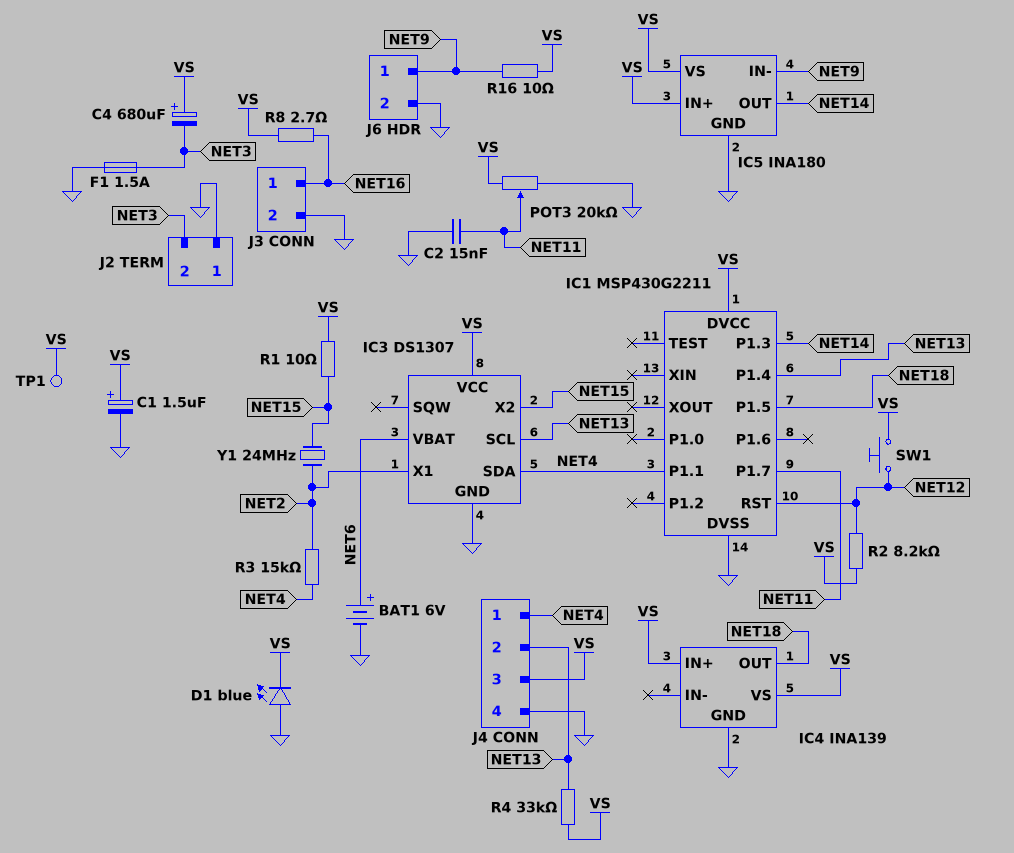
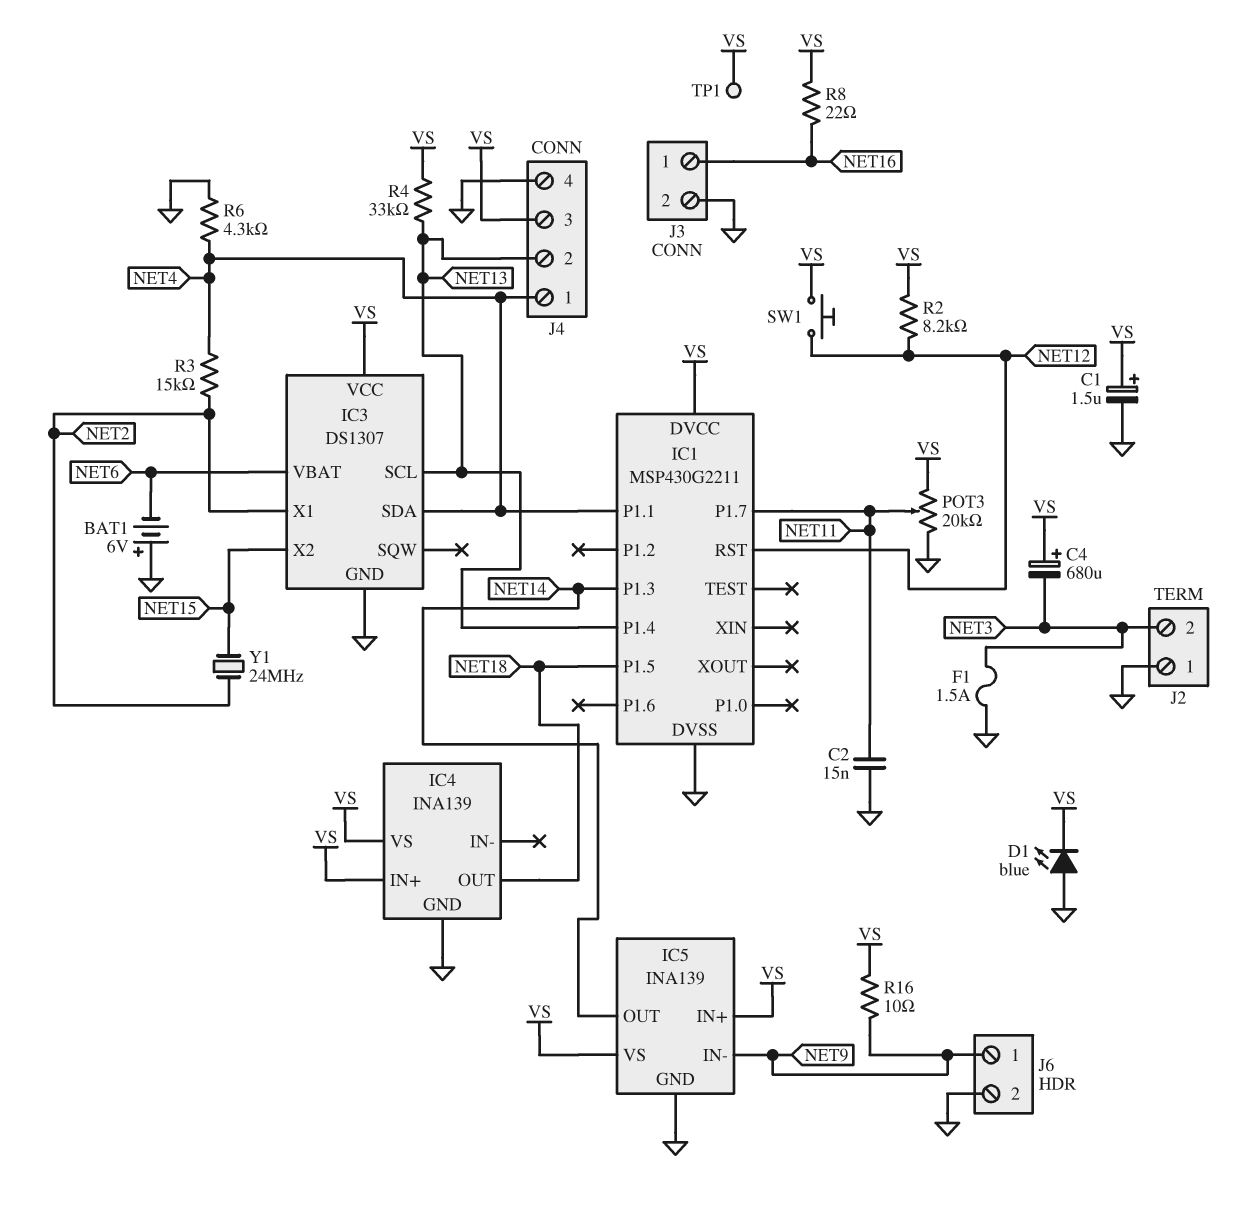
BAT1: 6V (plus NET6, minus GND) -> 6V (plus GND, minus NET6)
IC5: INA180 -> INA139
R1: 10 (NET15, VS) -> none
R6: none -> 4.3k (GND, NET4)
R8: 2.7 (NET16, VS) -> 22 (NET16, VS)

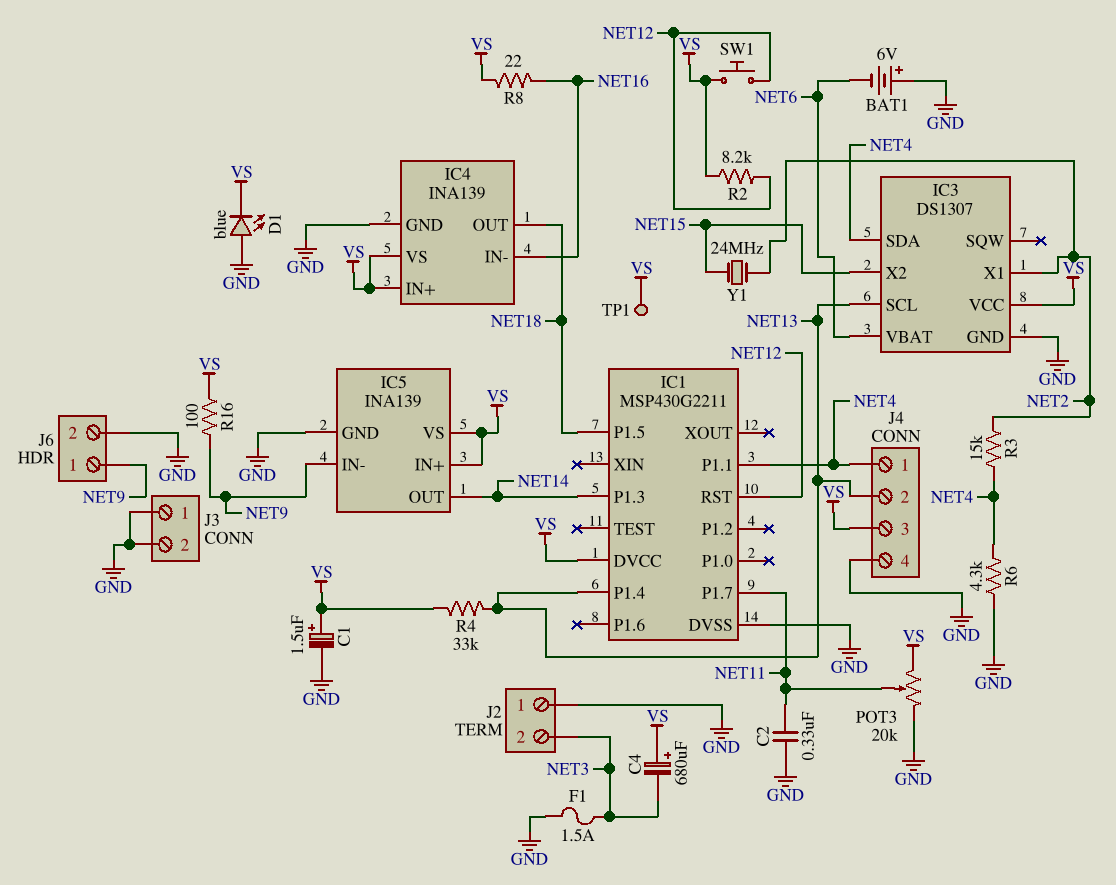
C2: 15nF (GND, NET11) -> 330nF (GND, NET11)
IC4 pin IN-: none -> NET16
J3 pin 1: NET16 -> GND
R16: 10 (NET9, VS) -> 100 (NET9, VS)

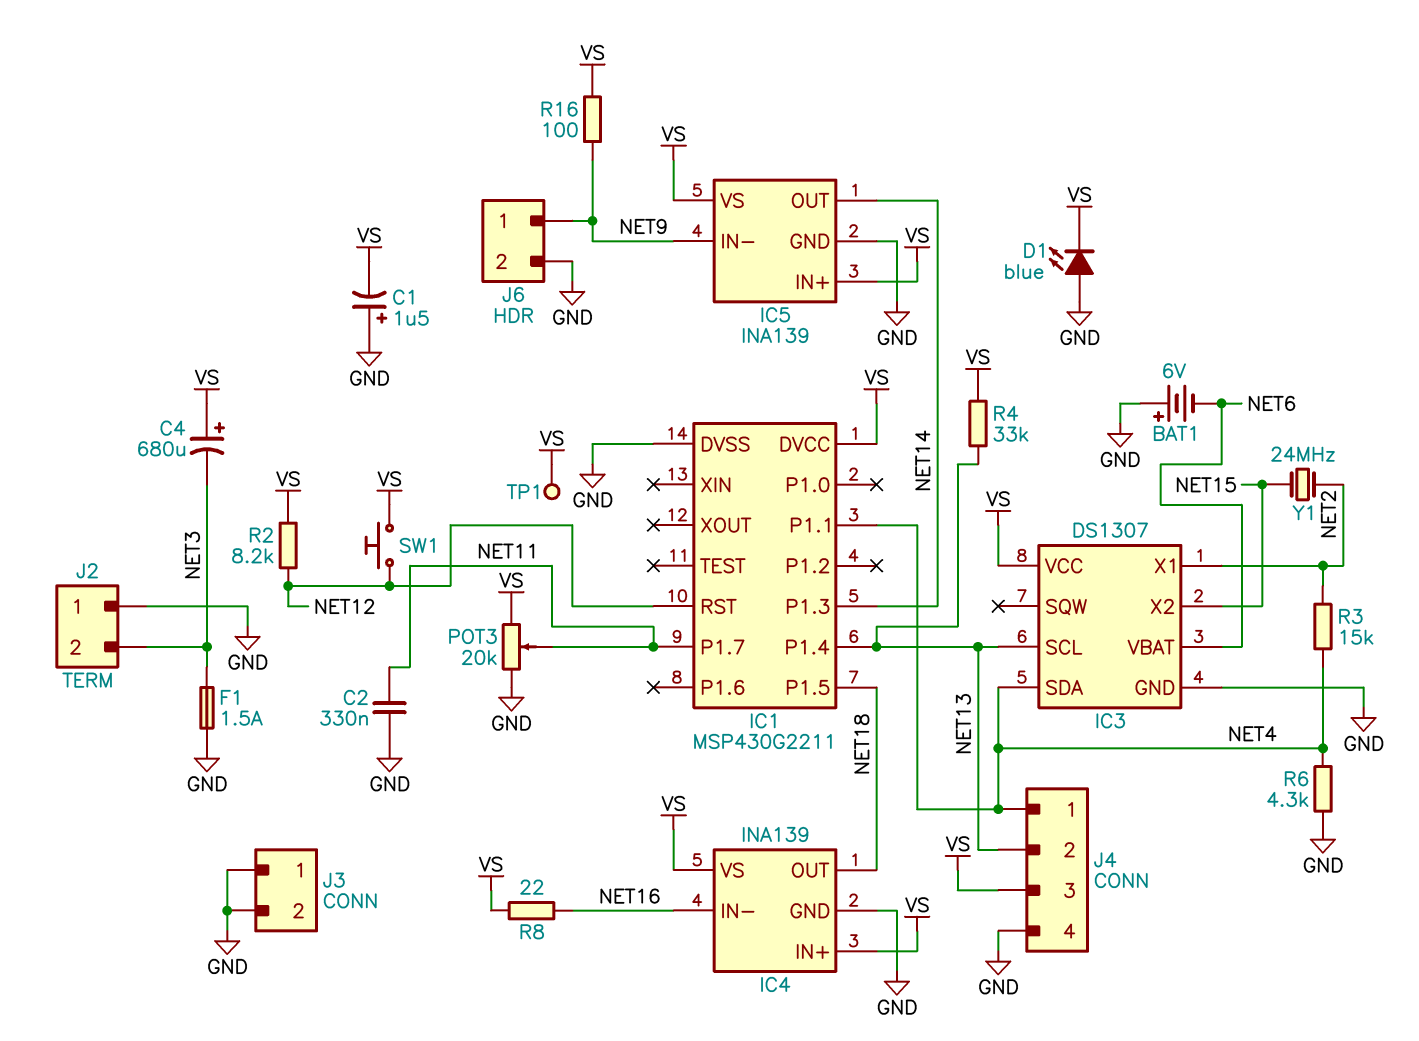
C1: 1.5uF (plus VS, minus GND) -> 1.5uF (plus GND, minus VS)

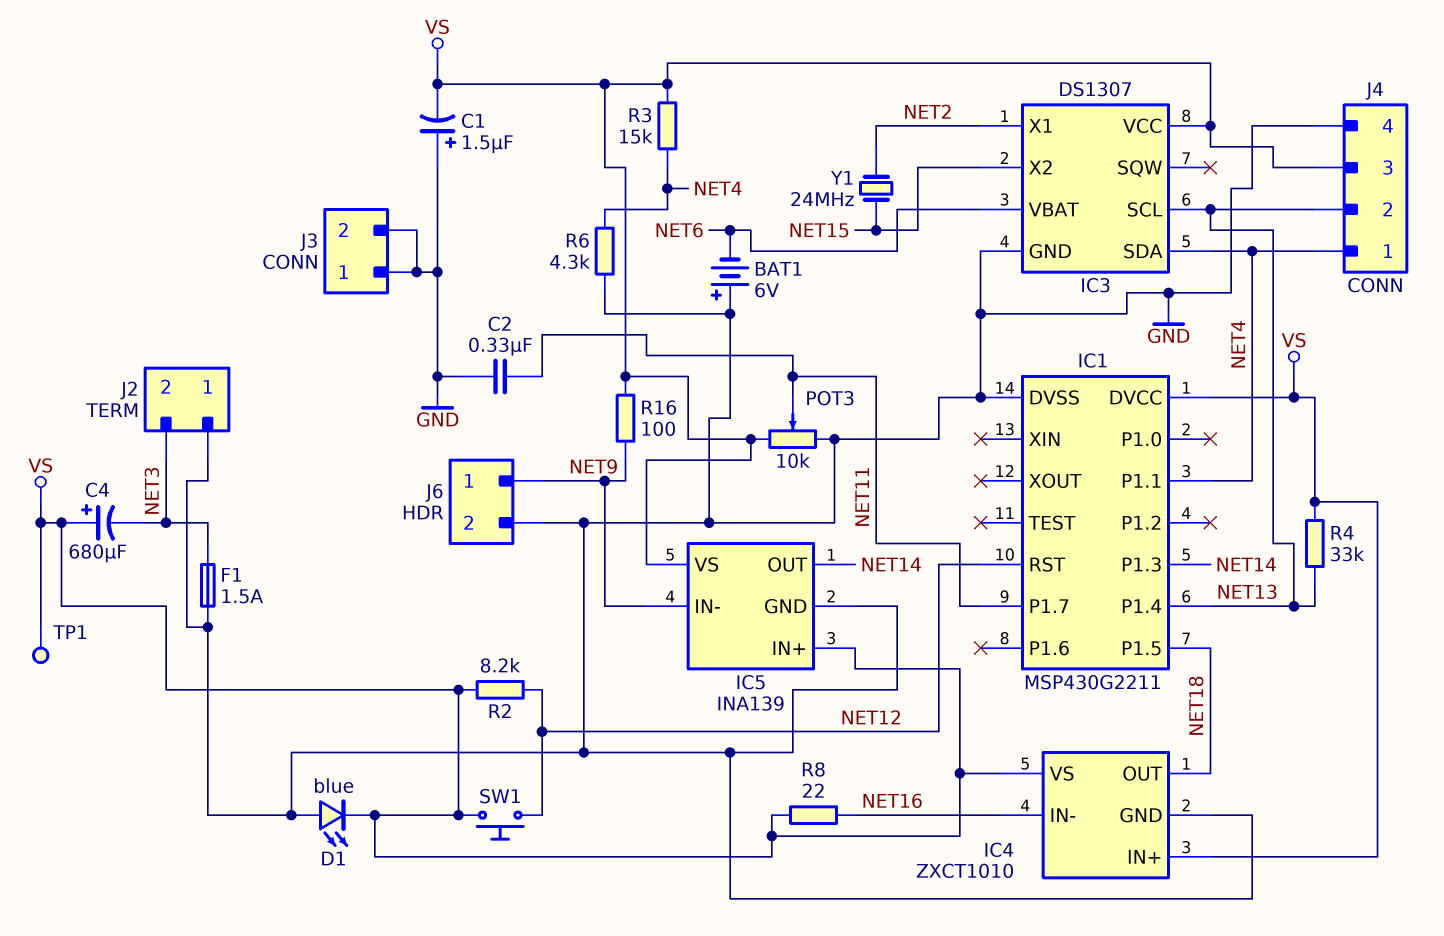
IC4: INA139 -> ZXCT1010
POT3: 20k (GND, VS, wiper NET11) -> 10k (GND, VS, wiper NET11)
R3: 15k (NET2, NET4) -> 15k (NET4, VS)

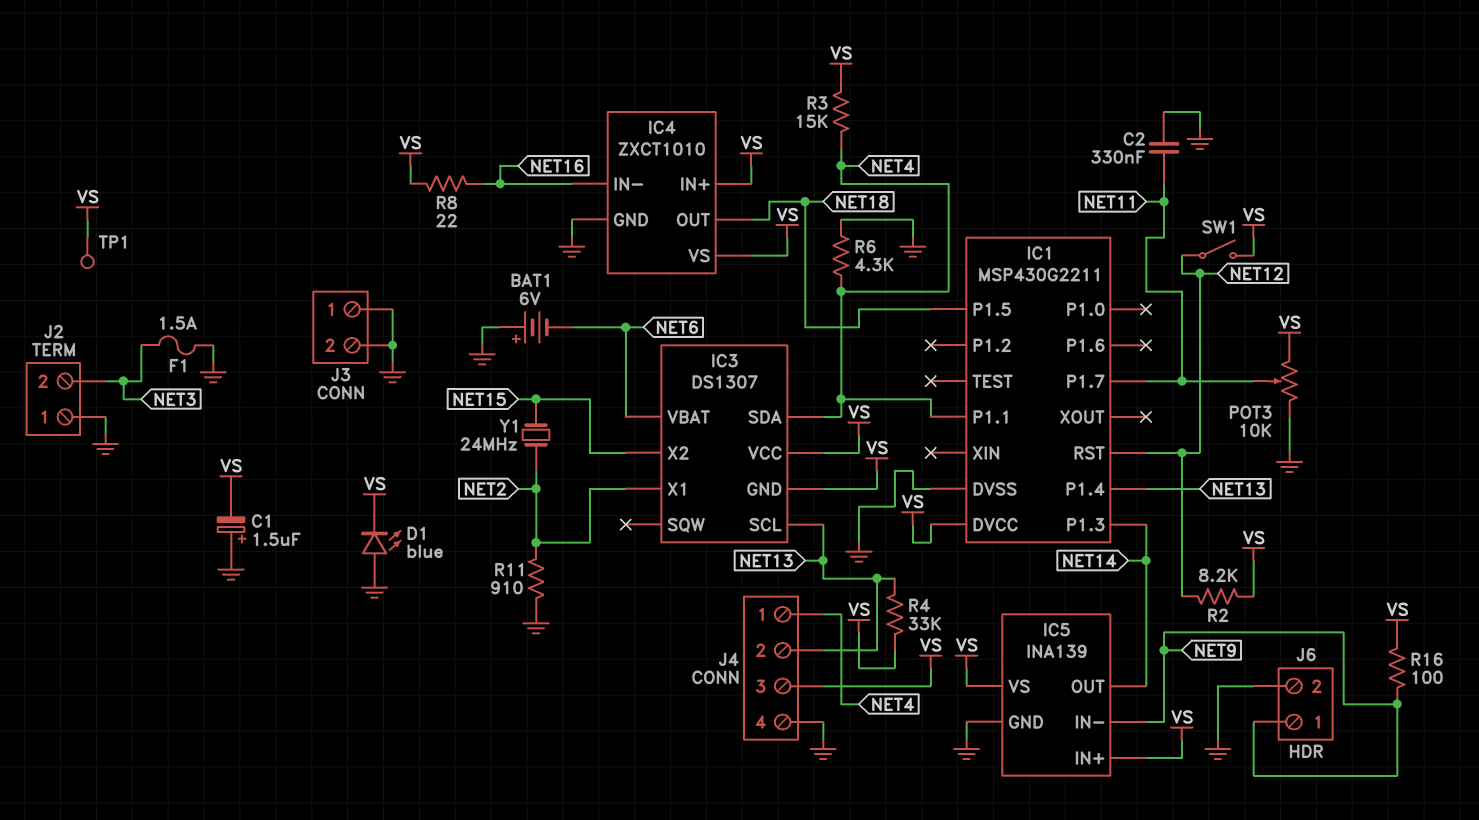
C4: 680uF (plus VS, minus NET3) -> none
IC3 pin GND: GND -> VS
R11: none -> 910 (GND, NET2)
SW1: button (NET12, VS) -> switch (NET12, VS)

